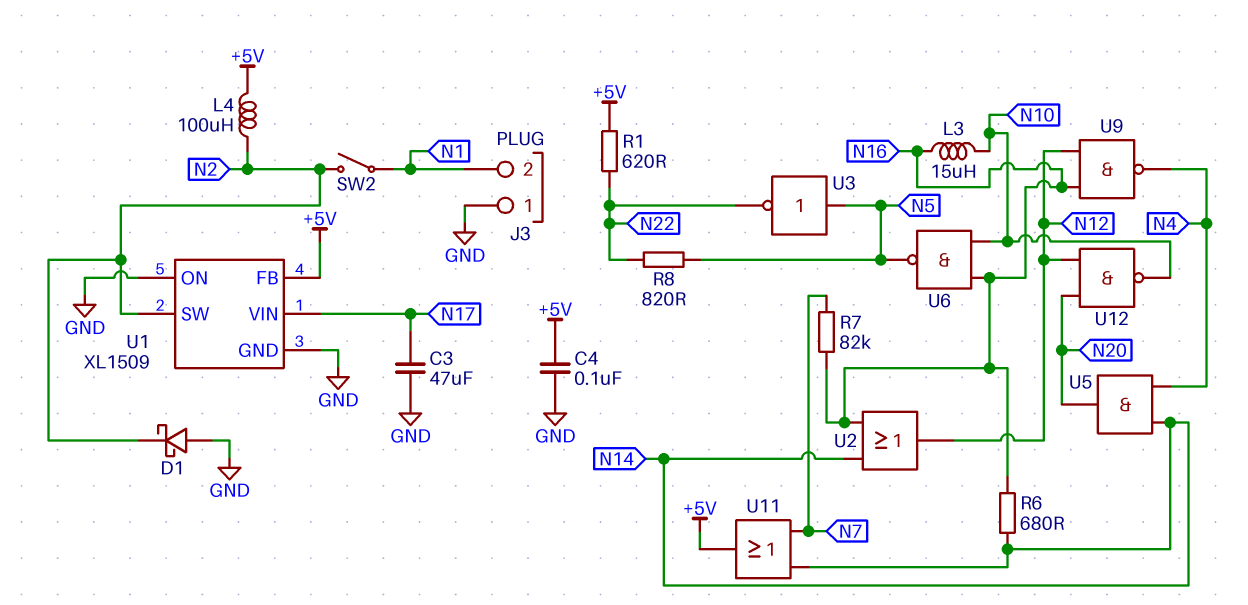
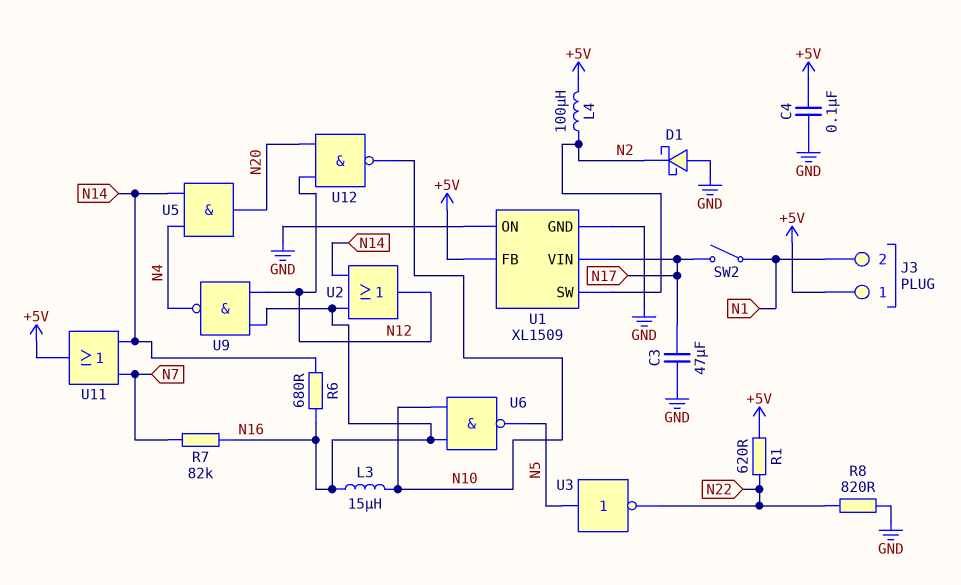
J3 pin 1: GND -> +5V
R8: 820 (N5, N22) -> 820 (GND, N22)
SW2: switch (N1, N2) -> switch (N1, N17)

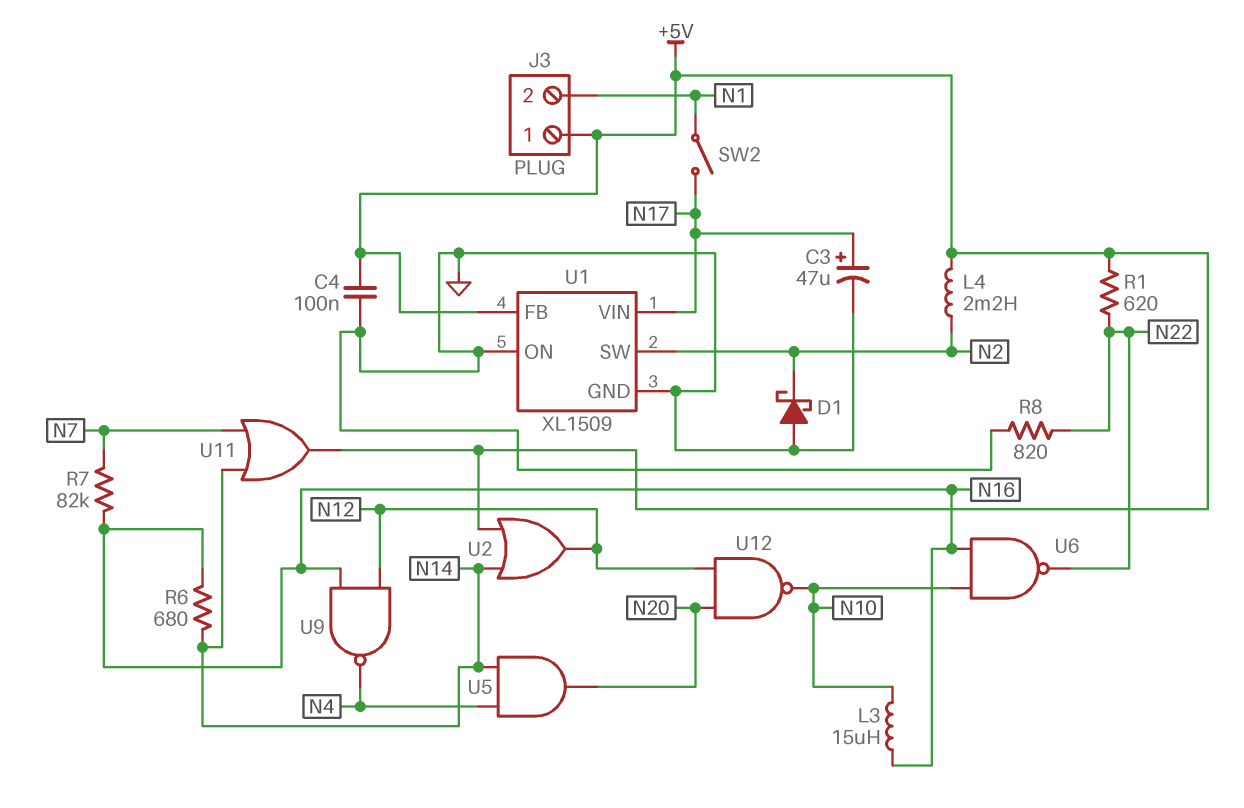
C3: 47uF (GND, N17) -> 47uF (plus N17, minus GND)
L4: 100uH (+5V, N2) -> 2.2mH (+5V, N2)
U2: OR (in N14, in N16, out N12) -> OR (in +5V, in N14, out N12)
U3: NOT (in N5, out N22) -> none
U6: NAND (in N10, in N16, out N5) -> NAND (in N10, in N16, out N22)

